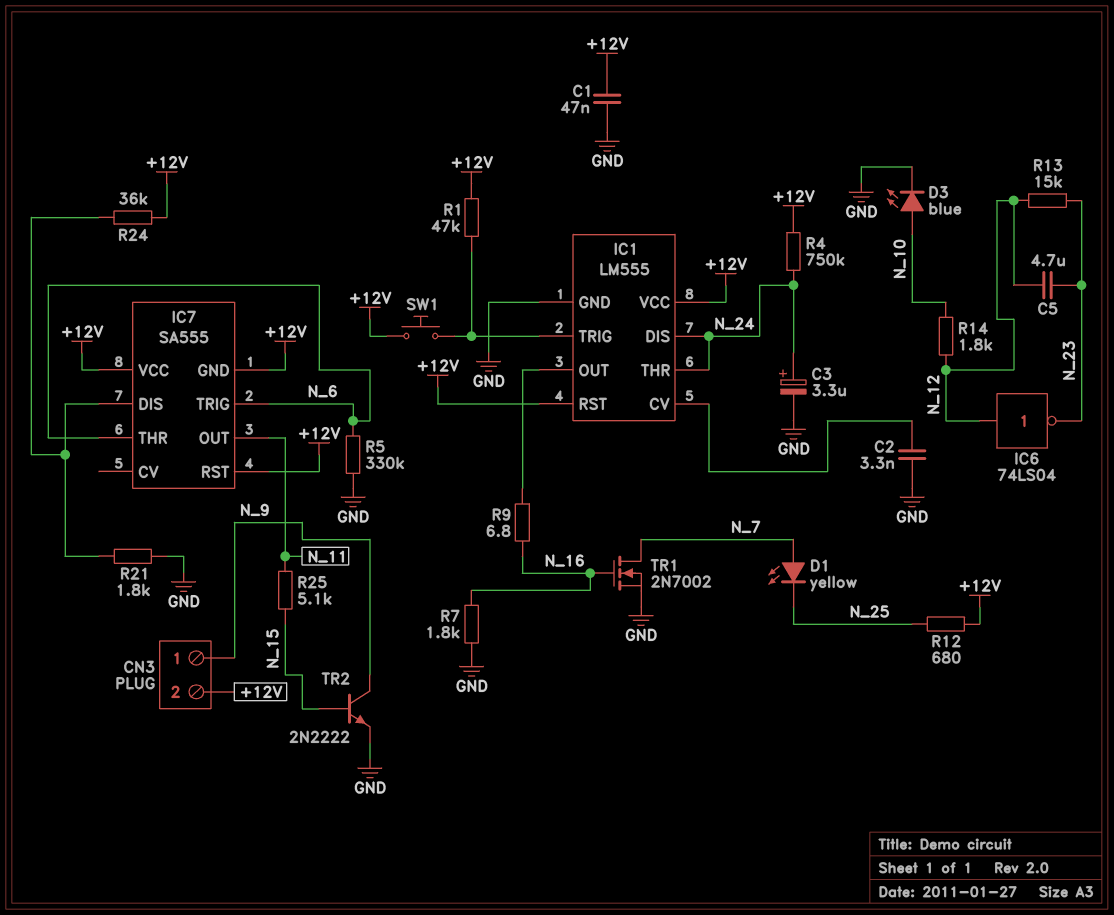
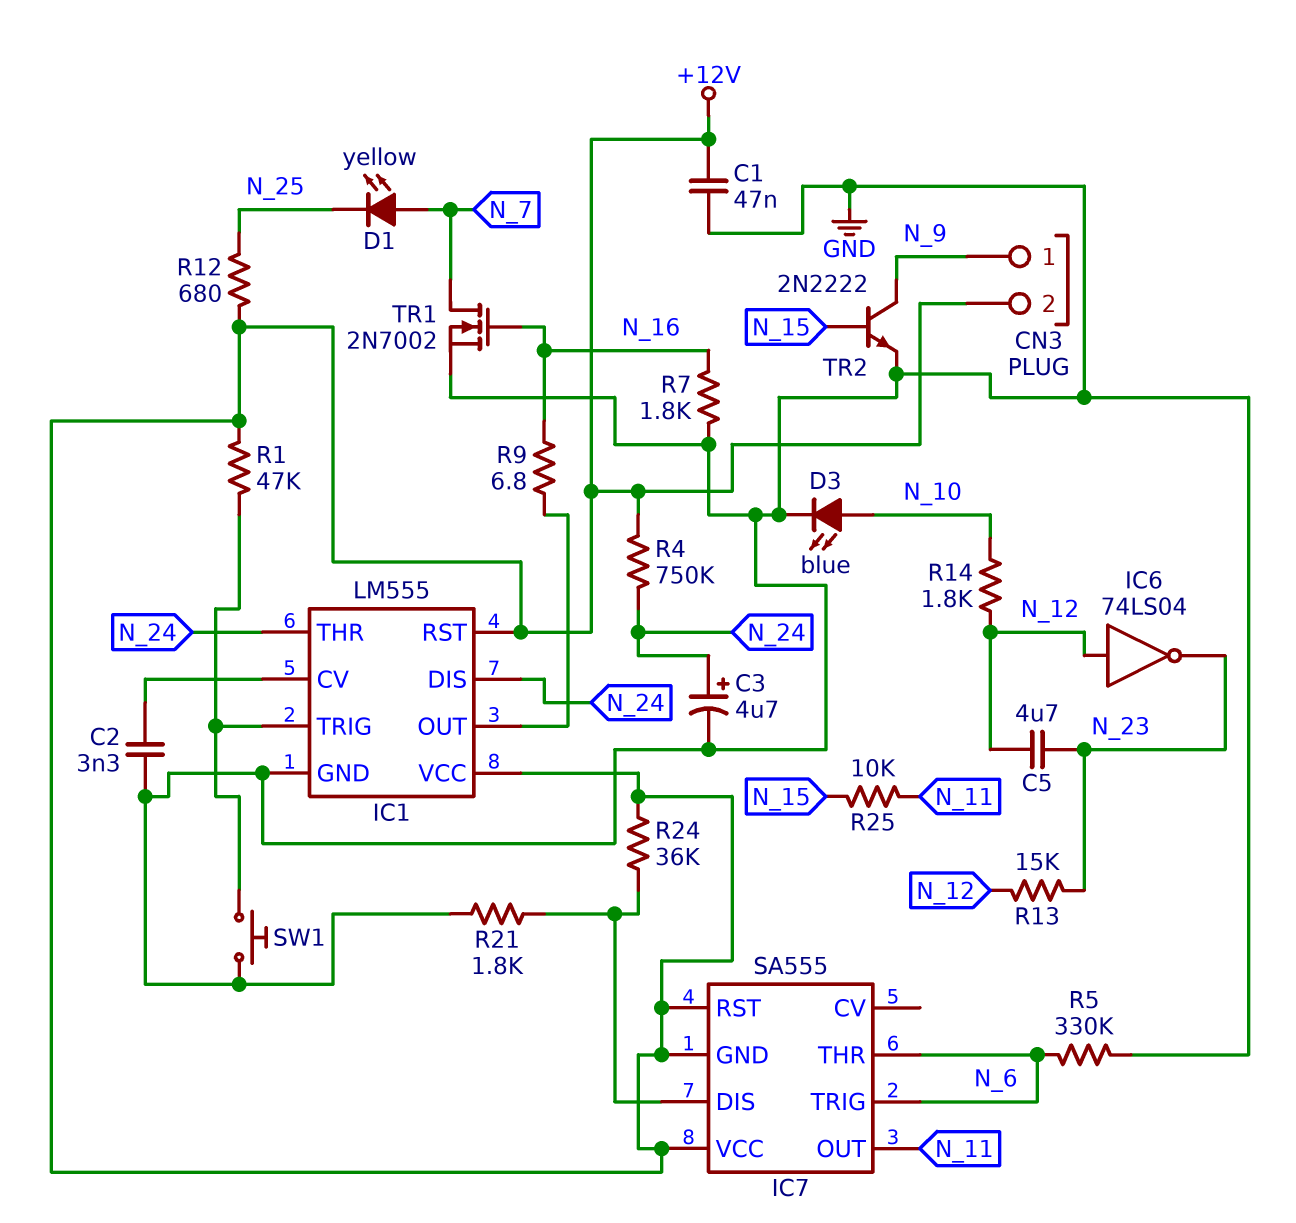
C3: 3.3uF (plus N_24, minus GND) -> 4.7uF (plus N_24, minus GND)
R25: 5.1k (N_11, N_15) -> 10k (N_11, N_15)
SW1: button (+12V, IC1/TRIG) -> button (GND, IC1/TRIG)

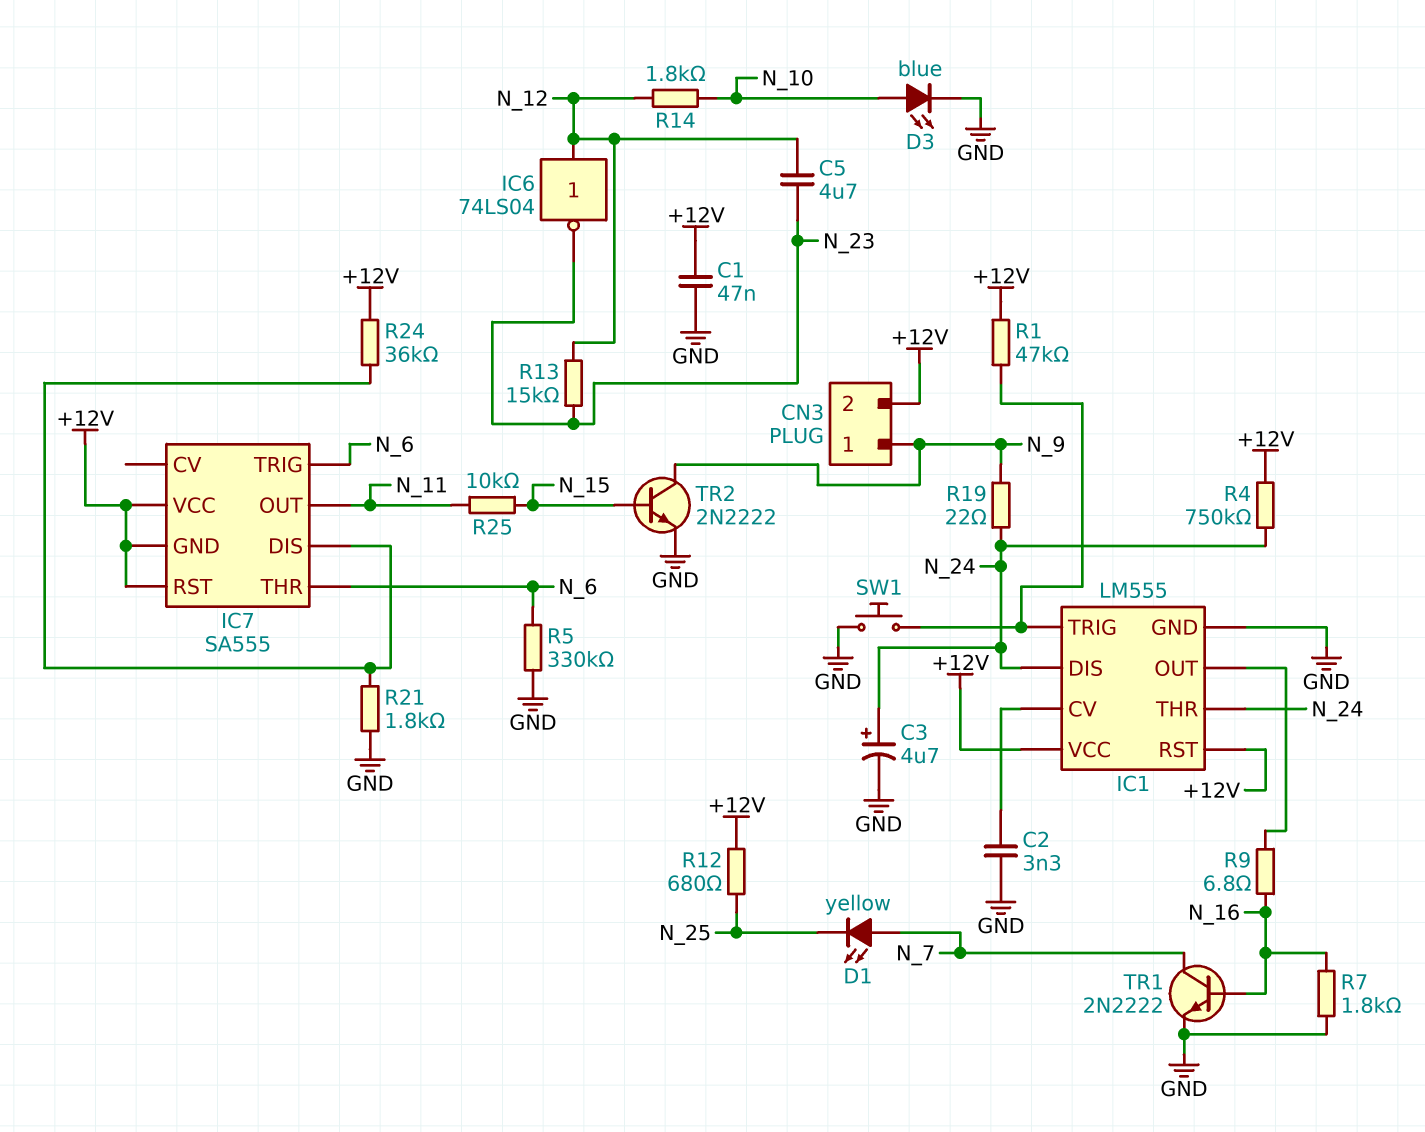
R19: none -> 22 (N_9, N_24)
TR1: NMOS 2N7002 (G N_16, D N_7, S GND) -> NPN 2N2222 (B N_16, C N_7, E GND)

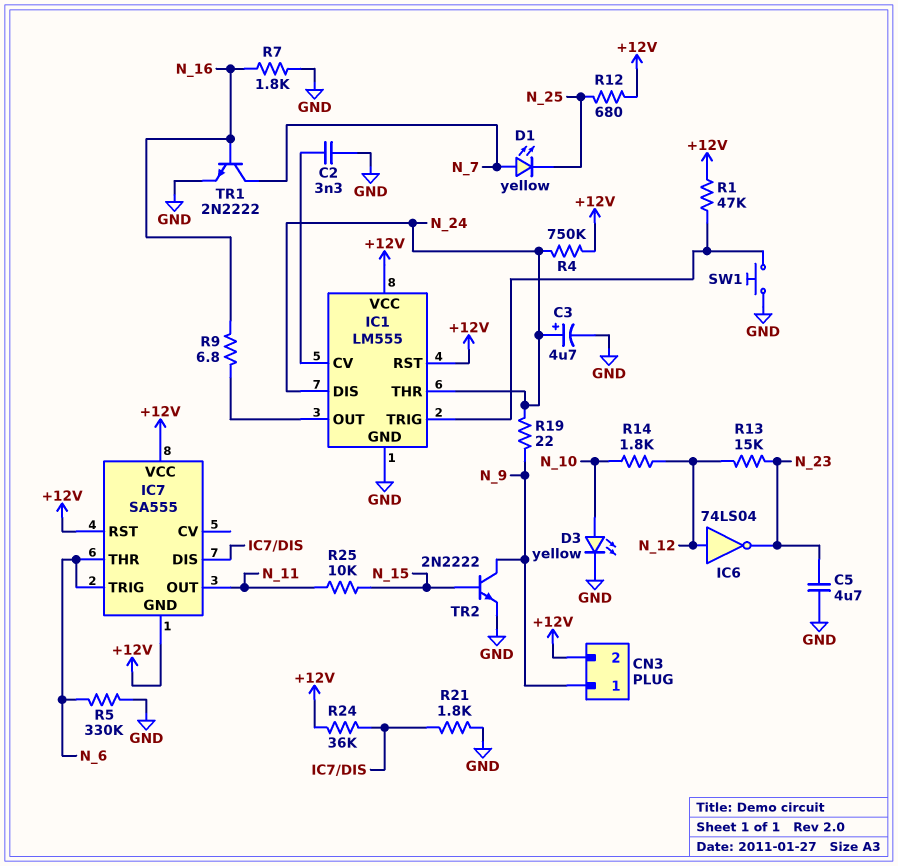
C1: 47nF (+12V, GND) -> none
C5: 4.7uF (N_12, N_23) -> 4.7uF (GND, N_23)
D3: LED blue (A N_10, K GND) -> LED yellow (A N_10, K GND)

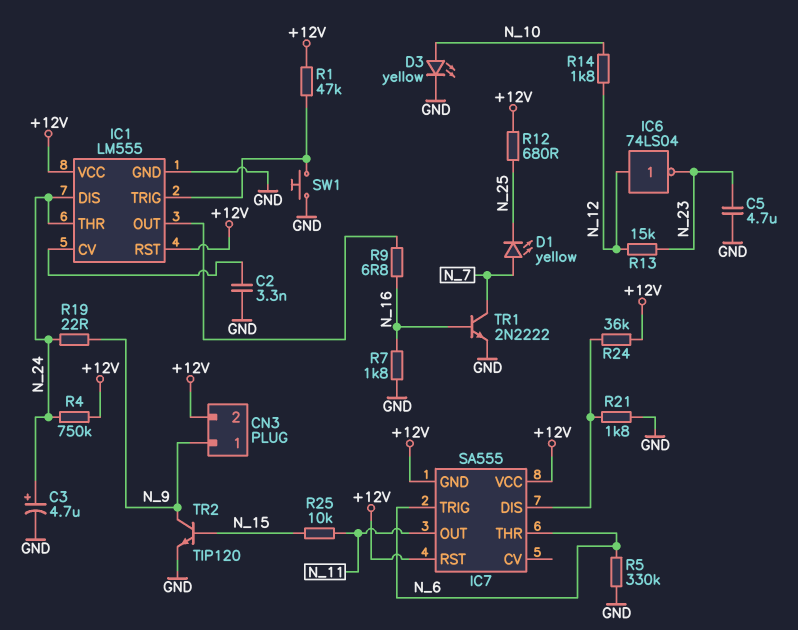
TR2: NPN 2N2222 (B N_15, C N_9, E GND) -> NPN TIP120 (B N_15, C N_9, E GND)

